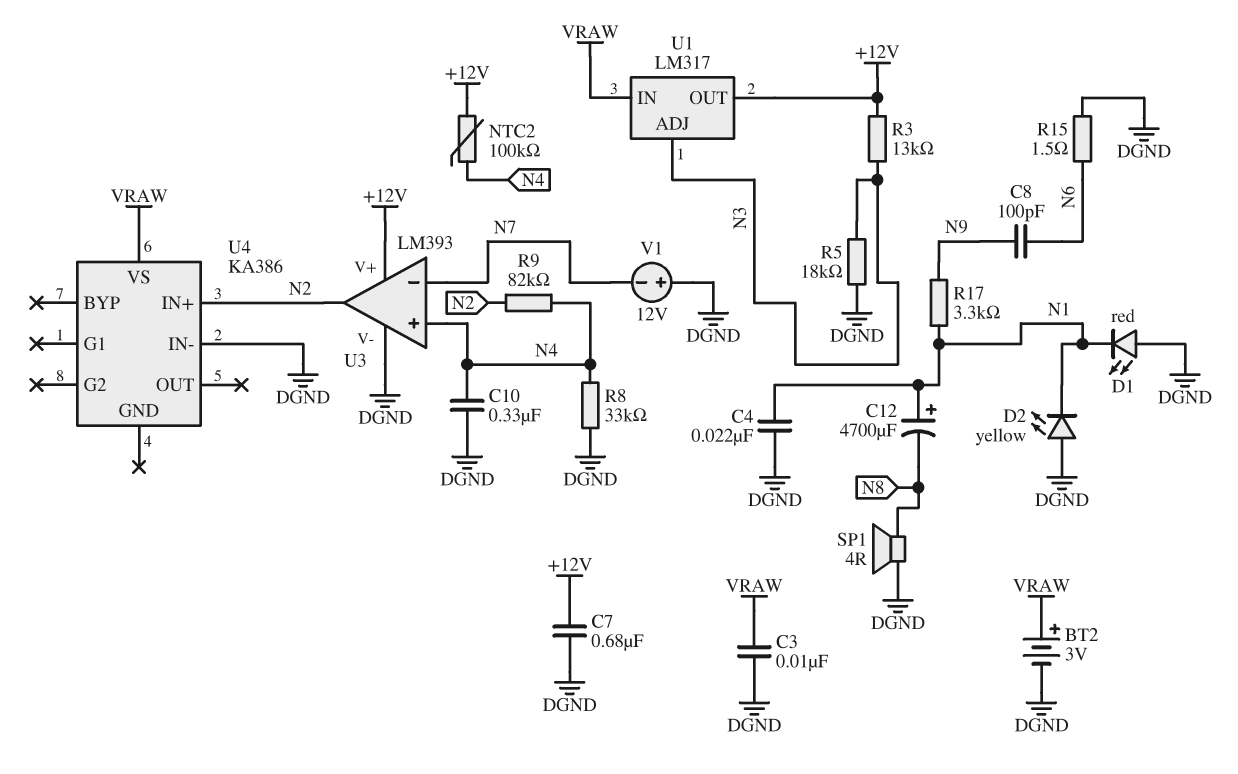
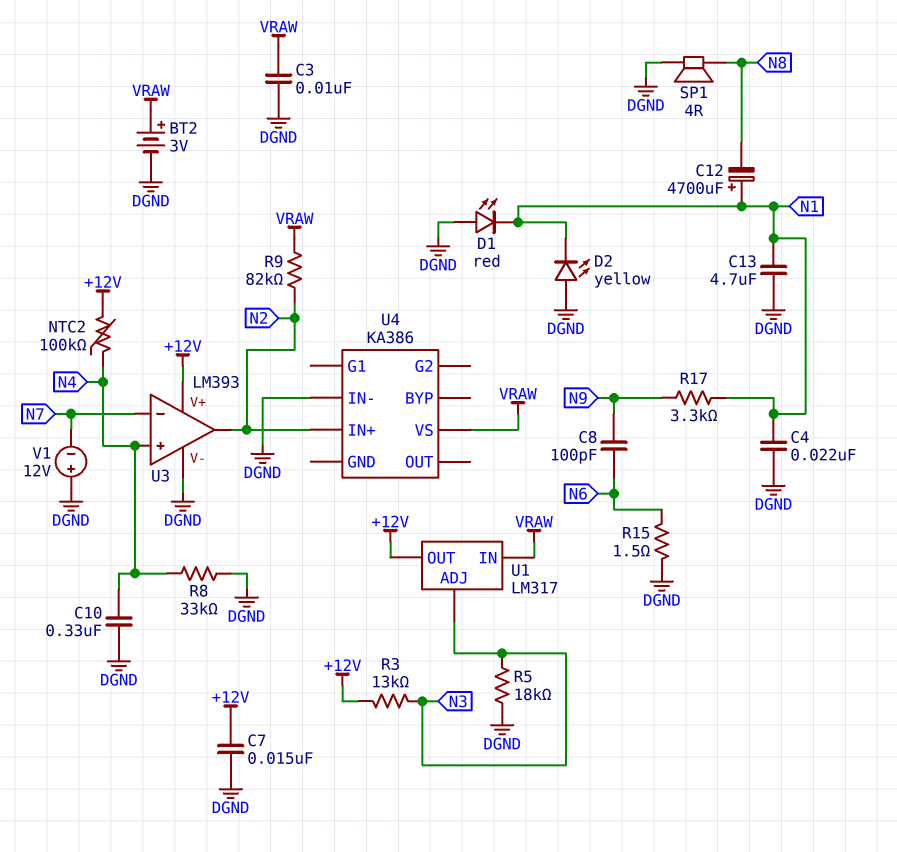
C7: 680nF (+12V, DGND) -> 15nF (+12V, DGND)
C13: none -> 4.7uF (DGND, N1)
R9: 82k (N2, N4) -> 82k (N2, VRAW)

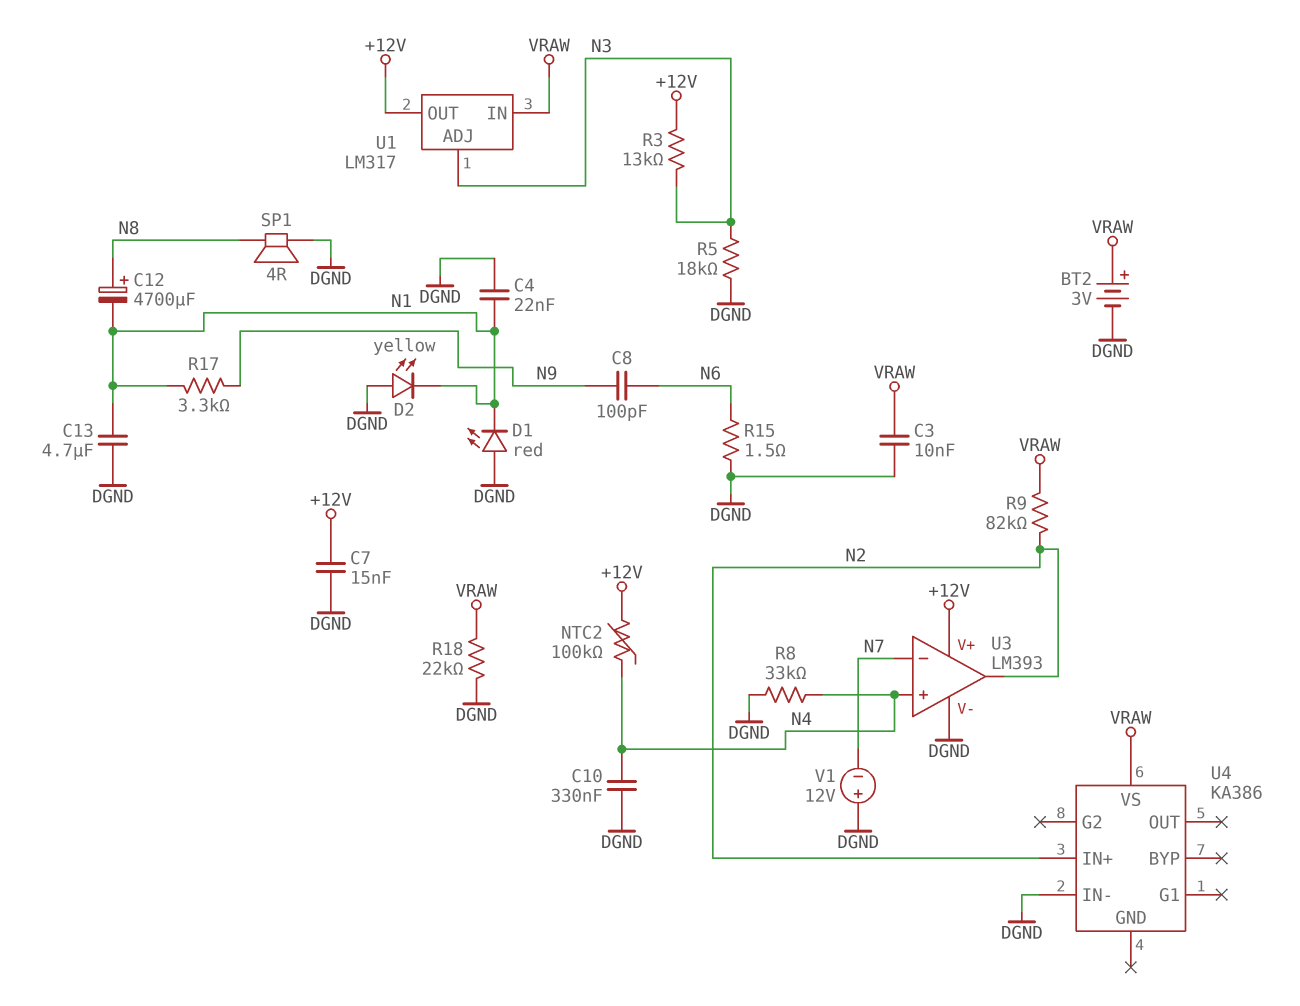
C12: 4700uF (plus N1, minus N8) -> 4700uF (plus N8, minus N1)
R18: none -> 22k (DGND, VRAW)

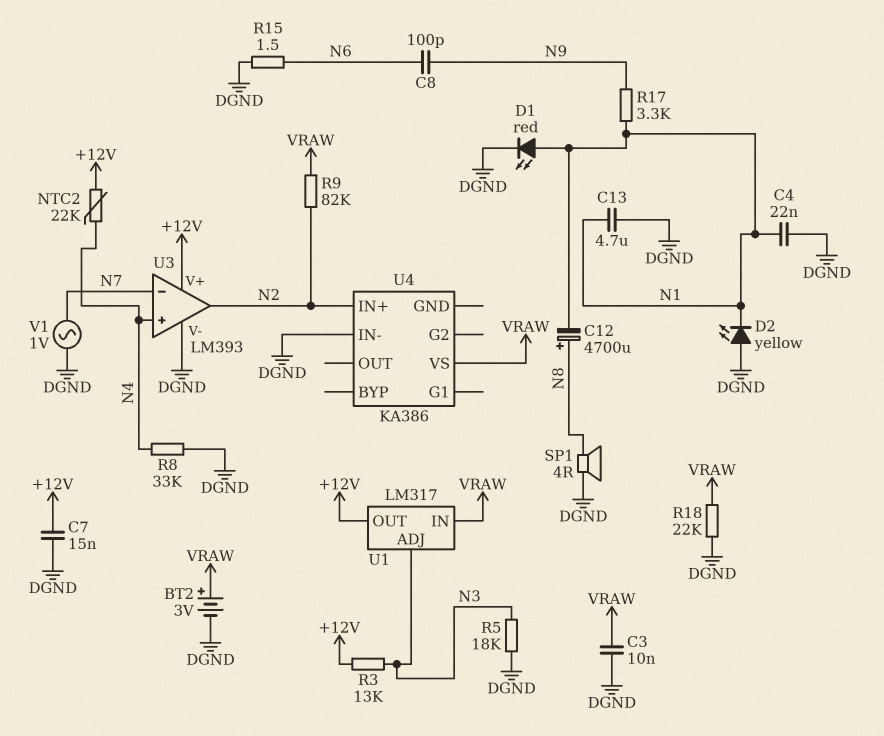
C10: 330nF (DGND, N4) -> none
D1: LED red (A DGND, K N1) -> LED red (A N1, K DGND)
NTC2: 100k (+12V, N4) -> 22k (+12V, N4)
V1: 12V (plus DGND, minus N7) -> AC 1V (DGND, N7)

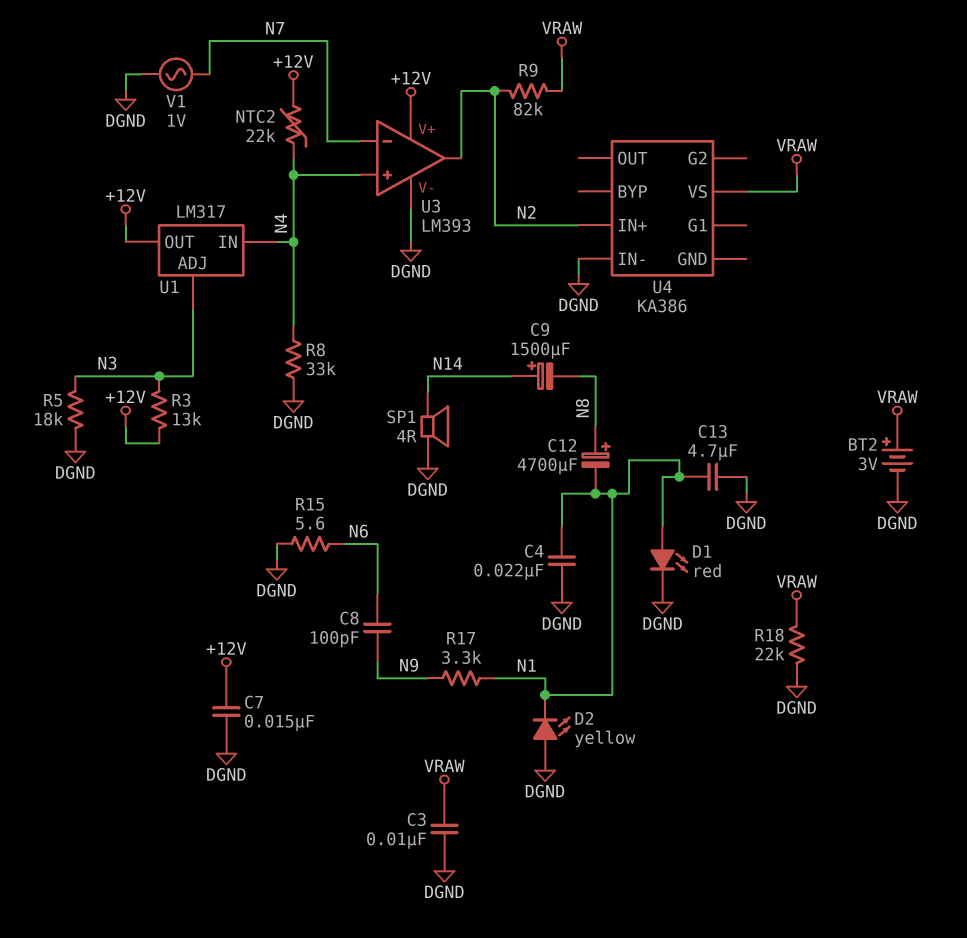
C9: none -> 1500uF (plus N14, minus N8)
R15: 1.5 (DGND, N6) -> 5.6 (DGND, N6)
SP1: speaker 4R (DGND, N8) -> speaker 4R (DGND, N14)
U1 pin IN: VRAW -> N4

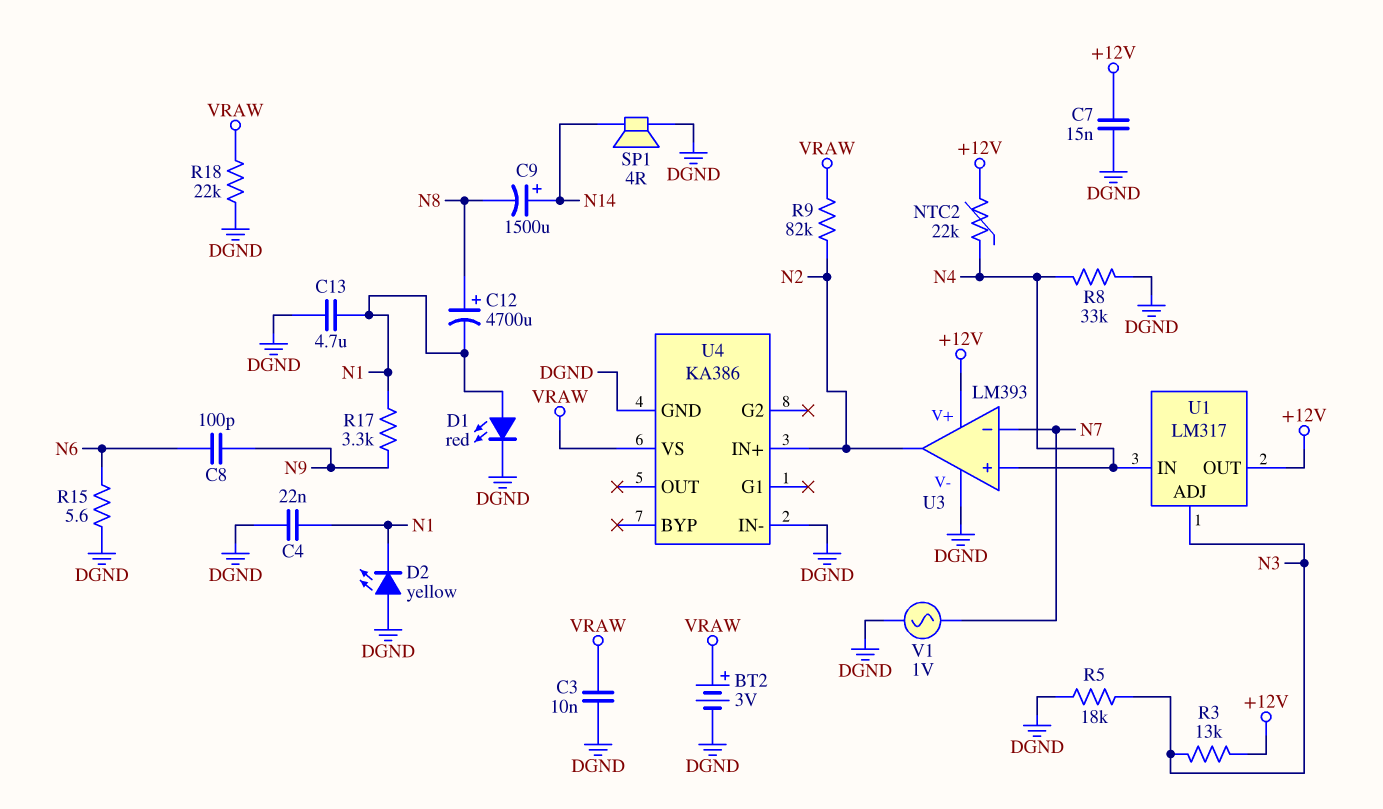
U4 pin GND: none -> DGND

